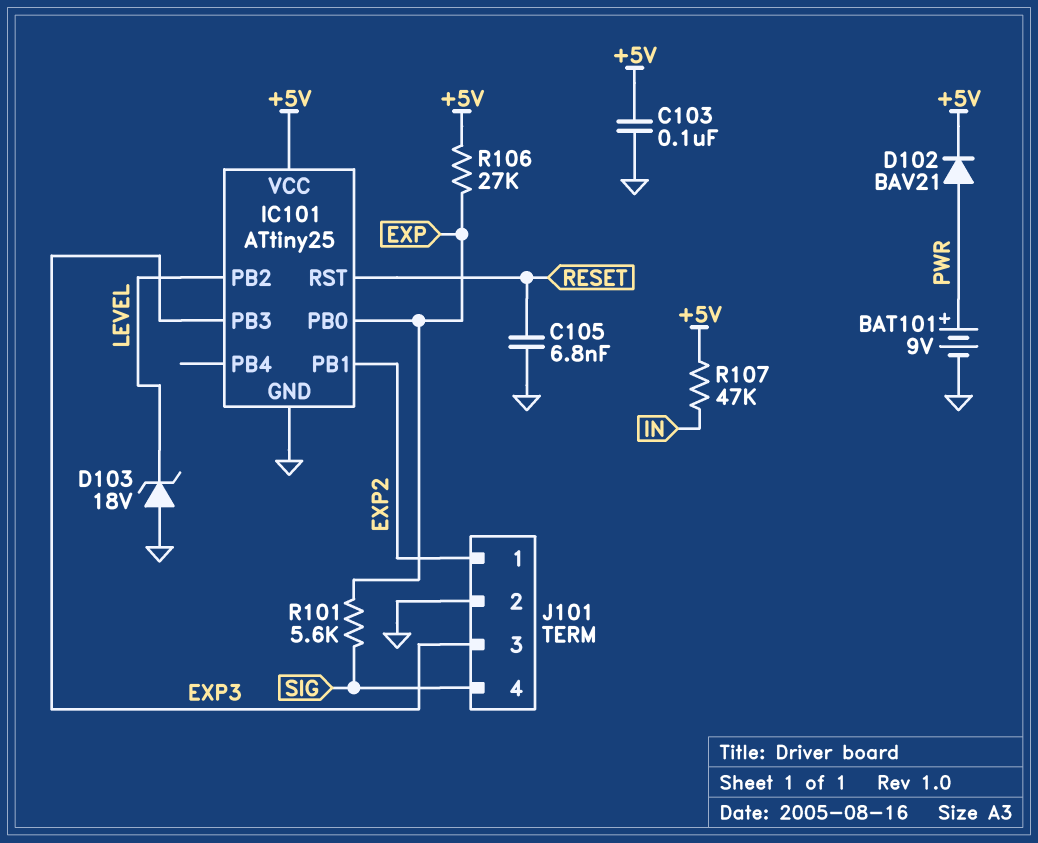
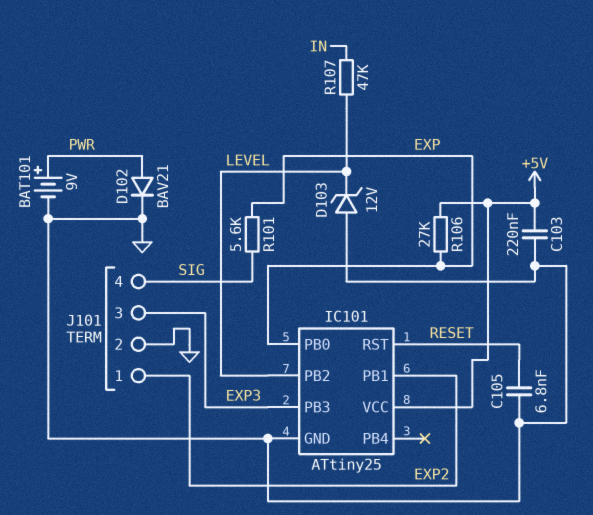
C103: 100nF (+5V, GND) -> 220nF (+5V, GND)
D102: diode BAV21 (A PWR, K +5V) -> diode BAV21 (A PWR, K GND)
D103: zener 18V (A GND, K LEVEL) -> zener 12V (A GND, K LEVEL)
R107: 47k (+5V, IN) -> 47k (IN, LEVEL)

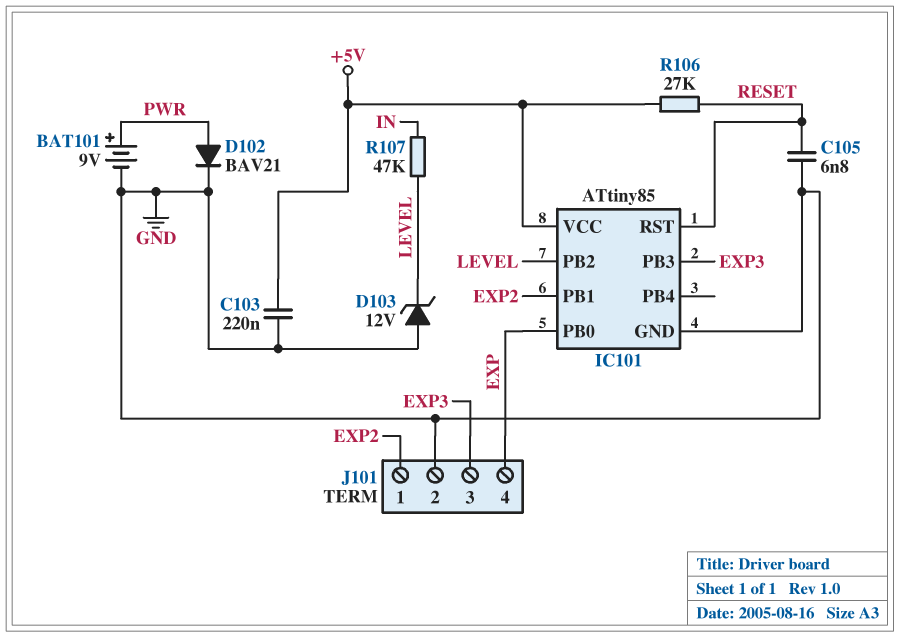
IC101: ATtiny25 -> ATtiny85
J101 pin 4: SIG -> EXP
R101: 5.6k (EXP, SIG) -> none
R106: 27k (+5V, EXP) -> 27k (+5V, RESET)

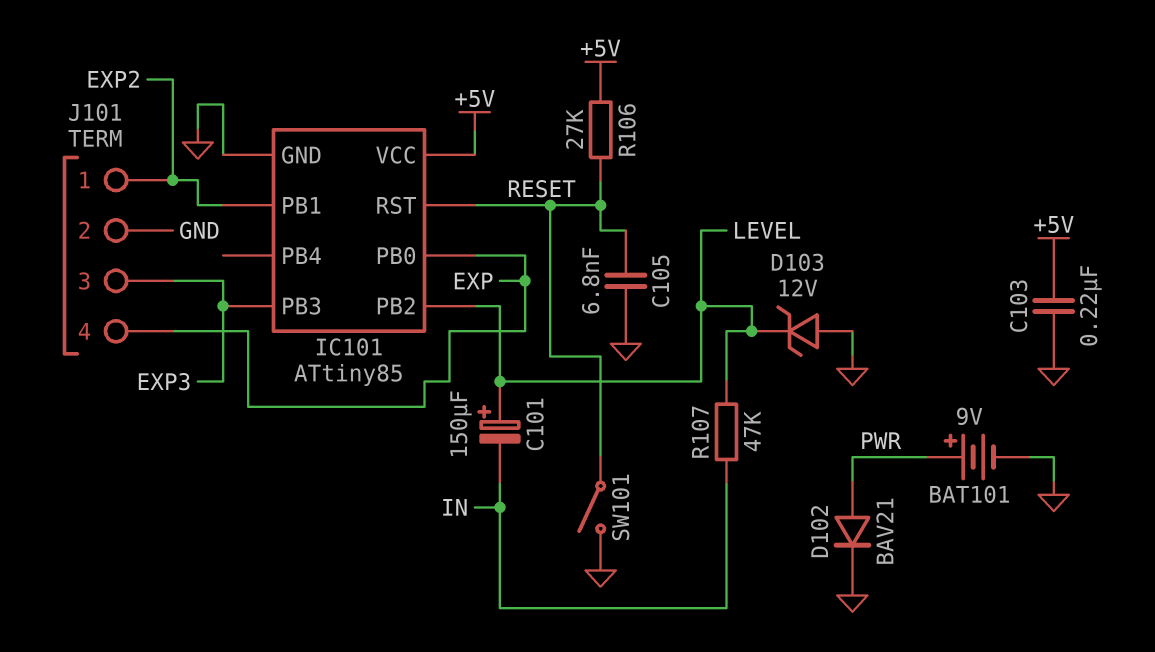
C101: none -> 150uF (plus LEVEL, minus IN)
SW101: none -> switch (GND, RESET)

